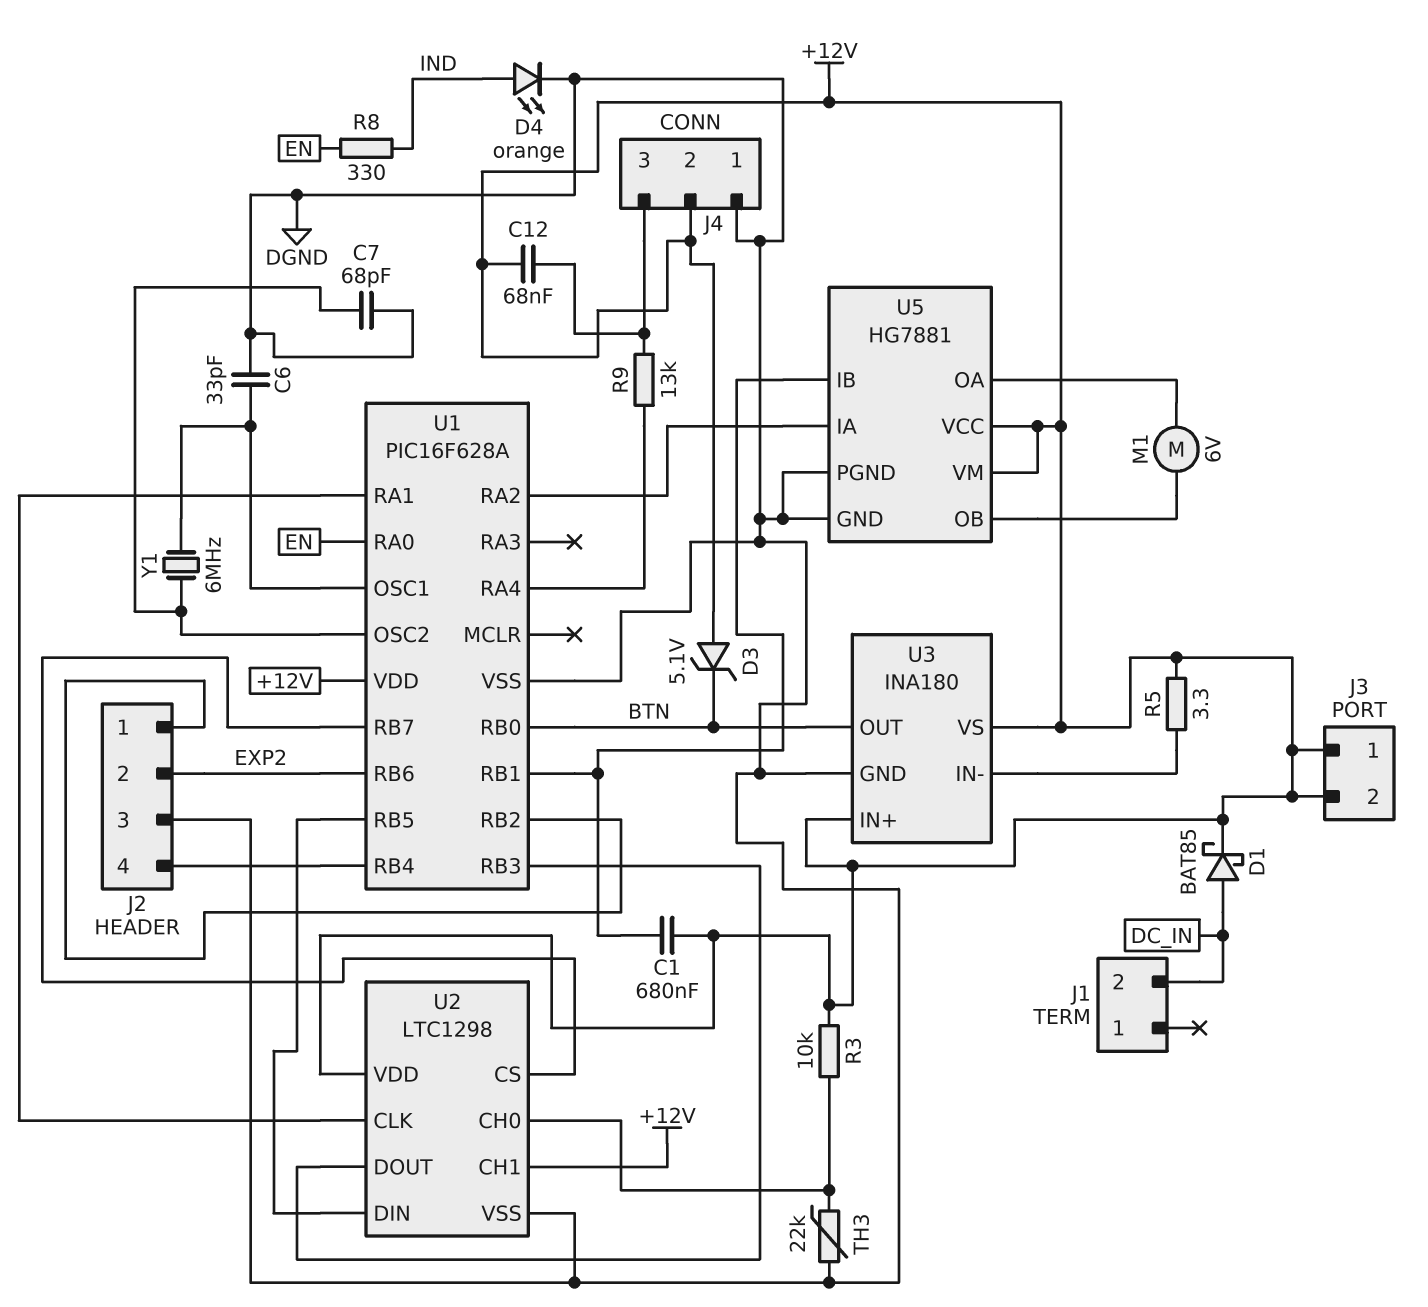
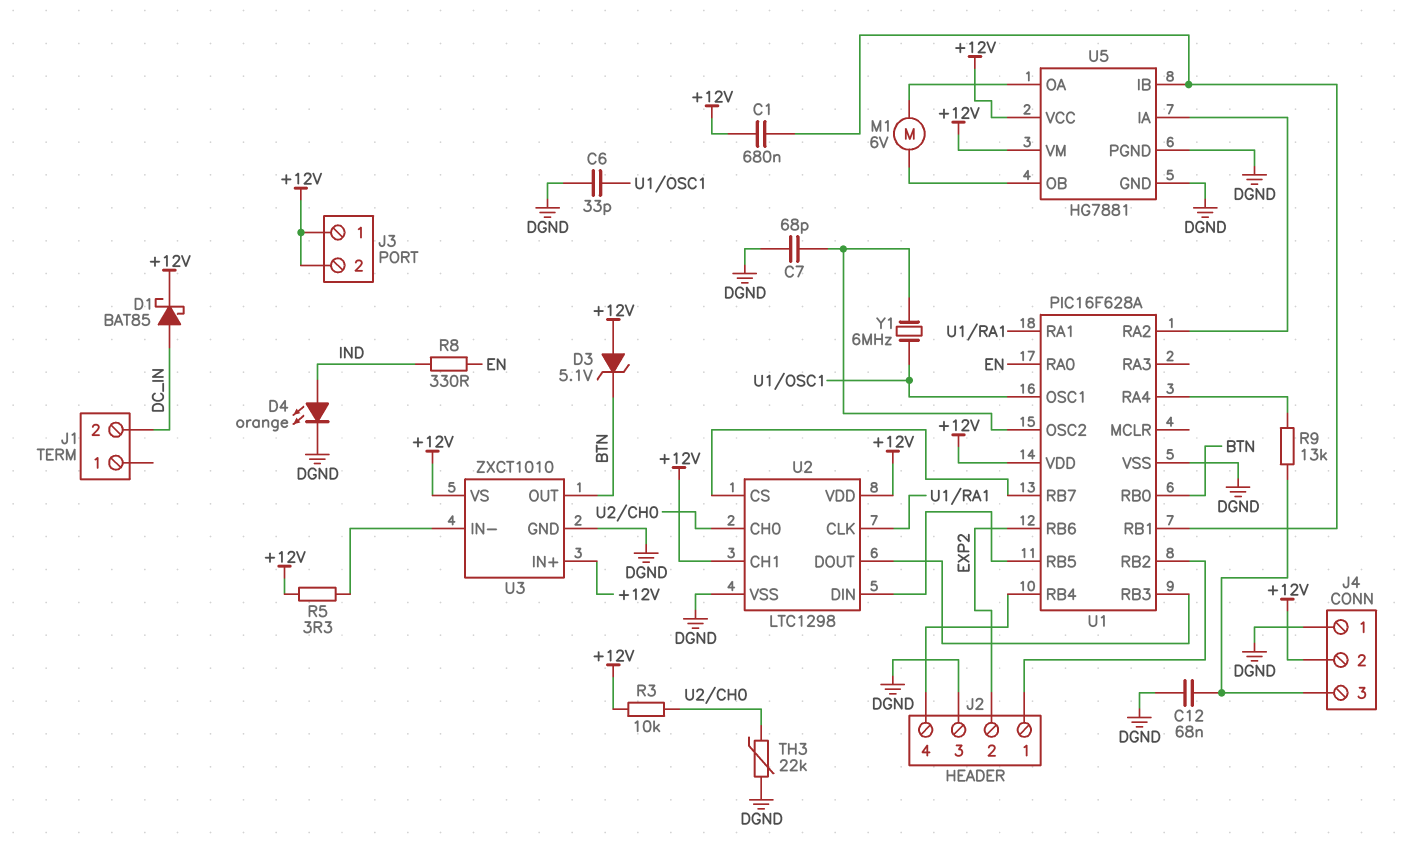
C12: 68nF (+12V, J4/3) -> 68nF (DGND, J4/3)
U3: INA180 -> ZXCT1010

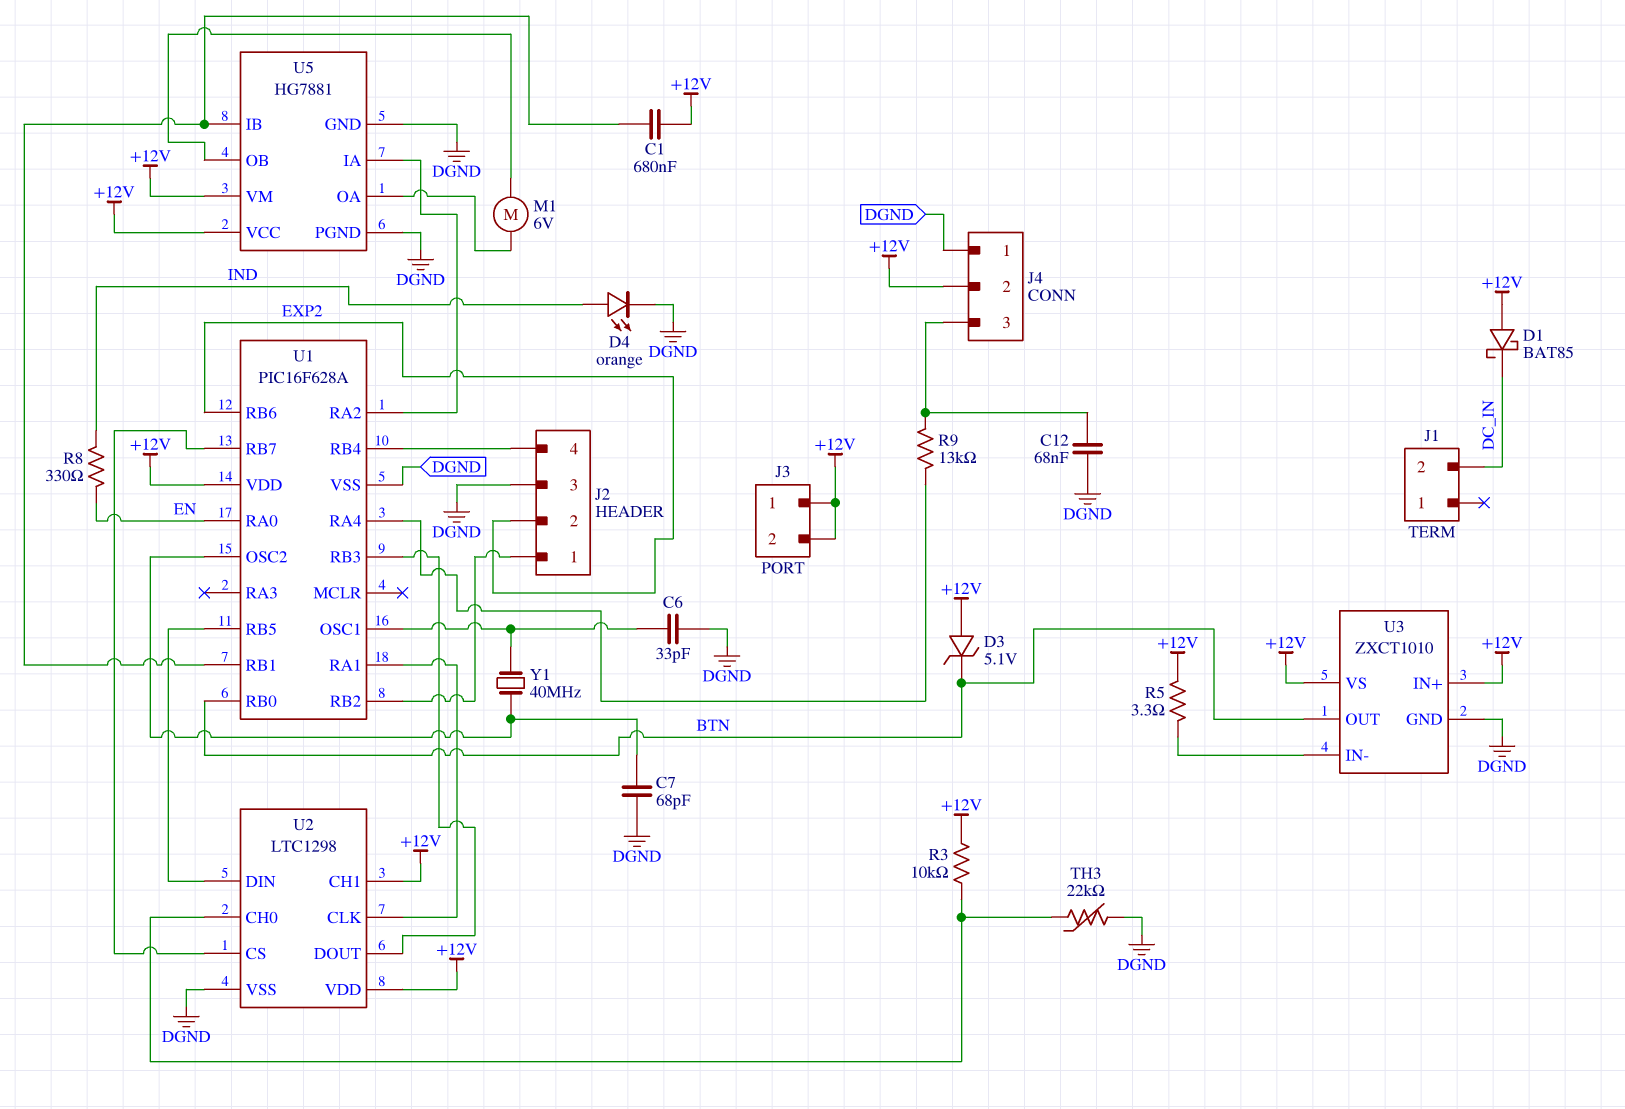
D1: schottky BAT85 (A DC_IN, K +12V) -> schottky BAT85 (A +12V, K DC_IN)
Y1: 6MHz (U1/OSC1, U1/OSC2) -> 40MHz (U1/OSC1, U1/OSC2)

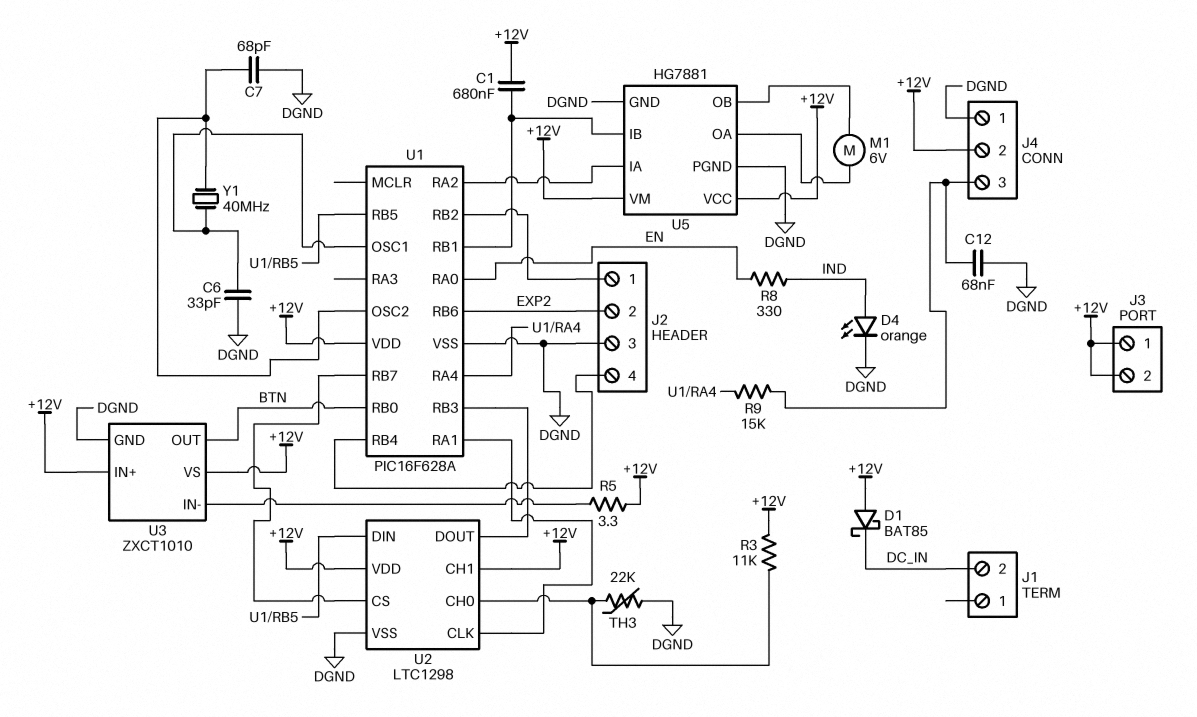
D3: zener 5.1V (A +12V, K BTN) -> none
R3: 10k (+12V, U2/CH0) -> 11k (+12V, U2/CH0)
R9: 13k (J4/3, U1/RA4) -> 15k (J4/3, U1/RA4)

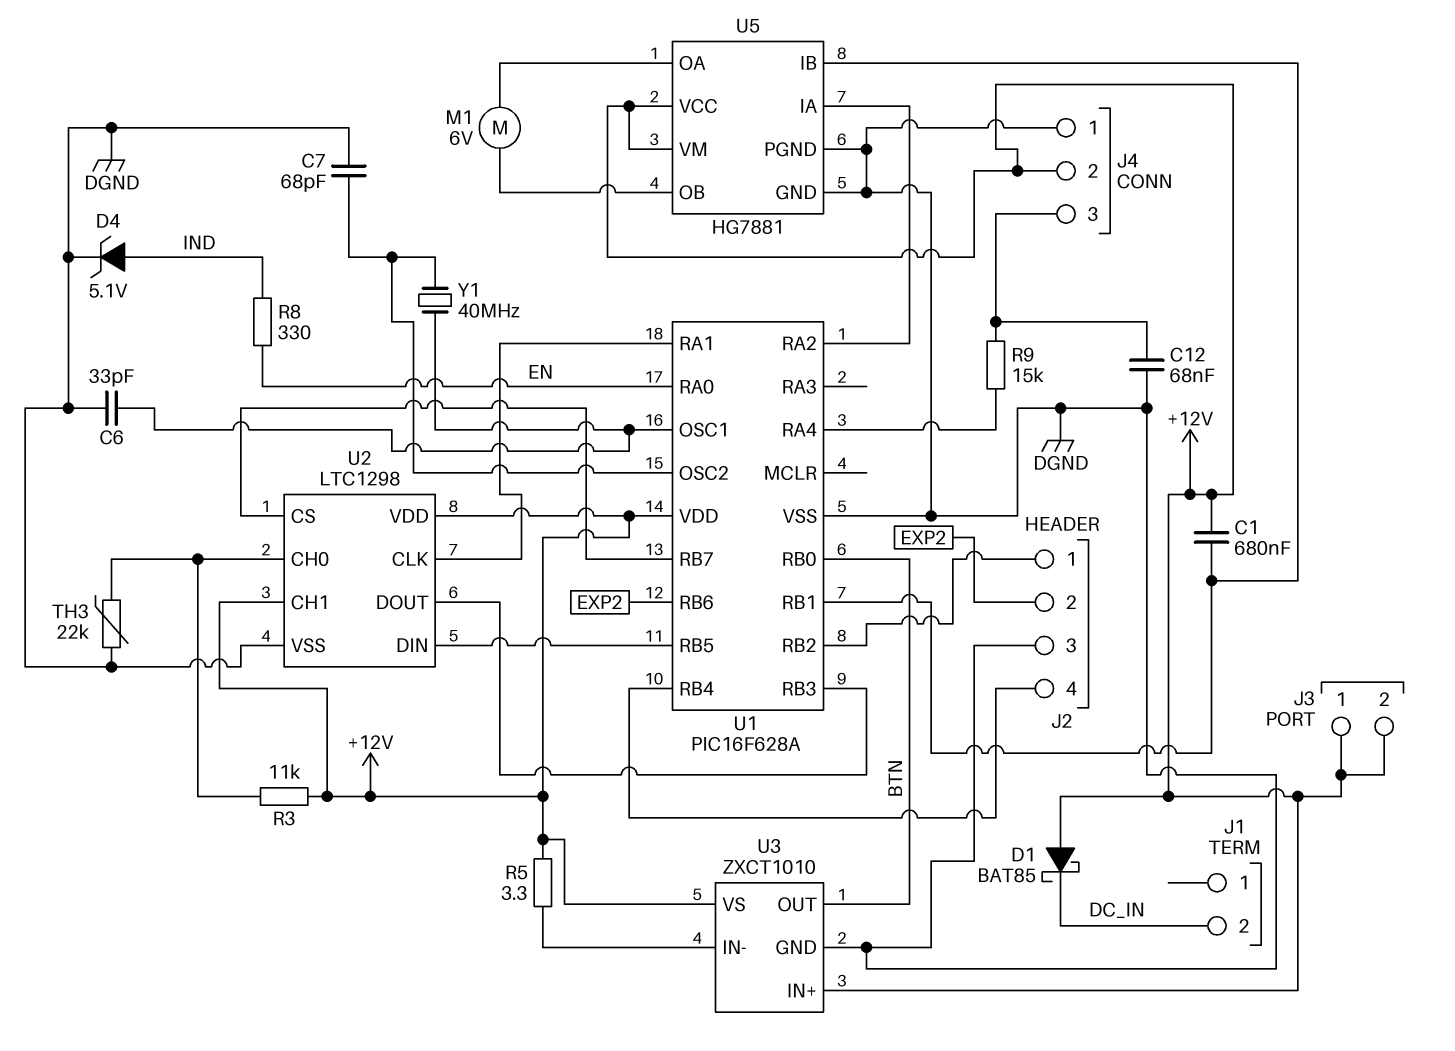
D4: LED orange (A IND, K DGND) -> zener 5.1V (A IND, K DGND)

